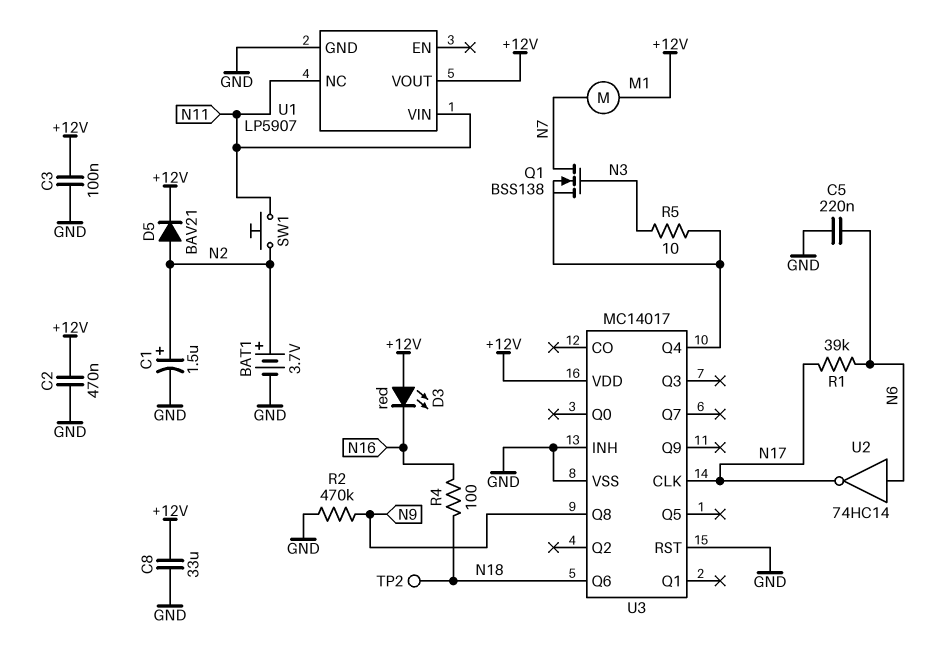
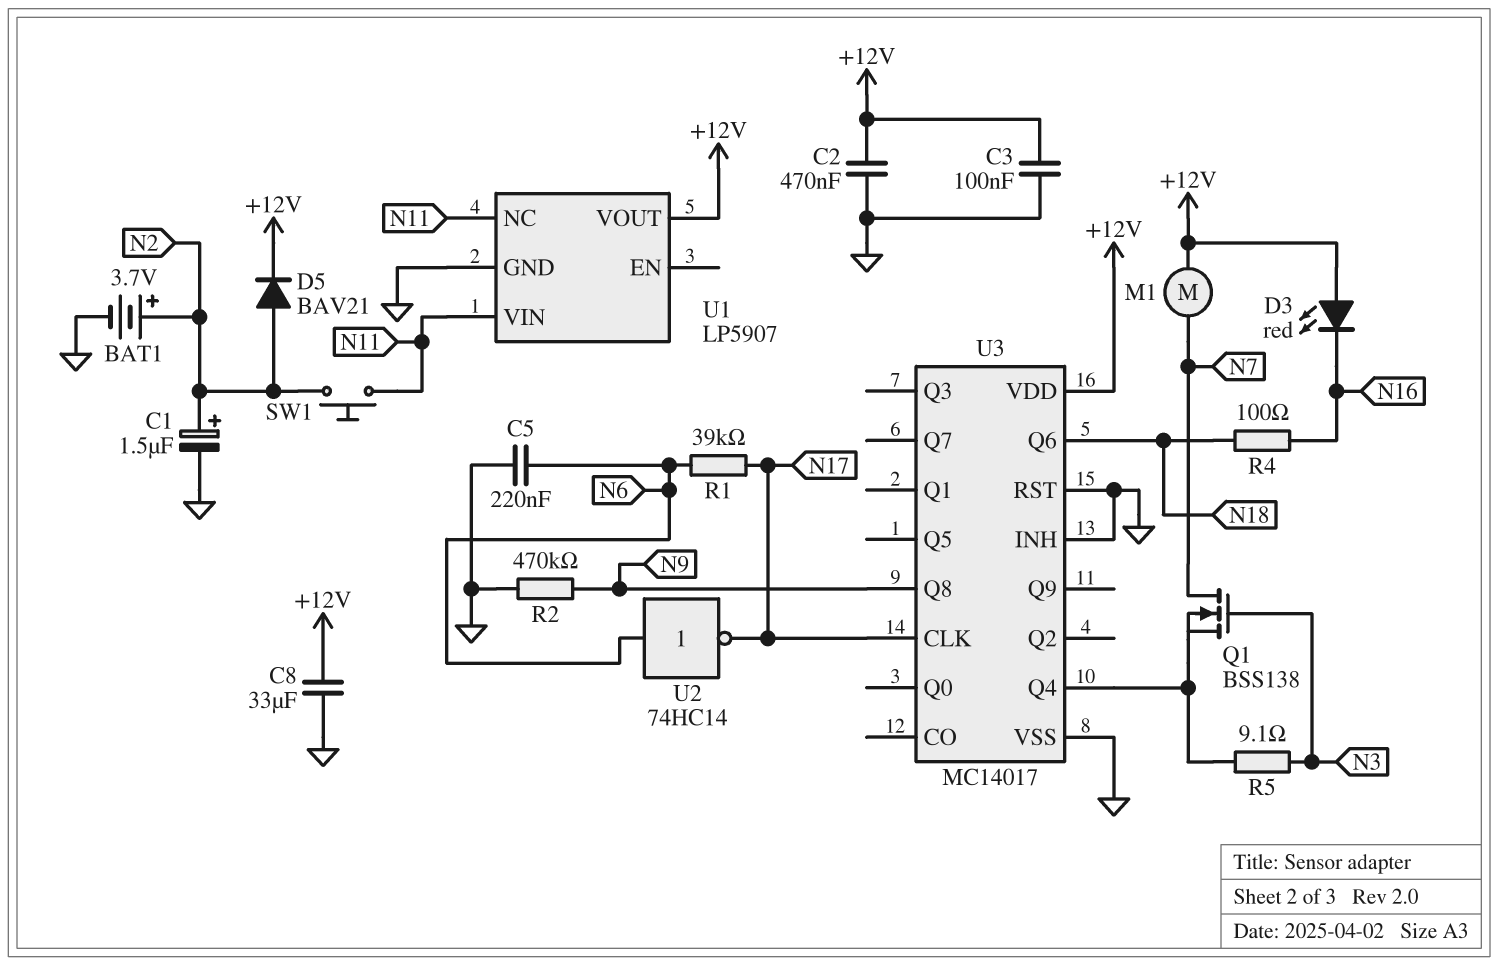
R5: 10 (N3, U3/Q4) -> 9.1 (N3, U3/Q4)
TP2: test point (N18) -> none

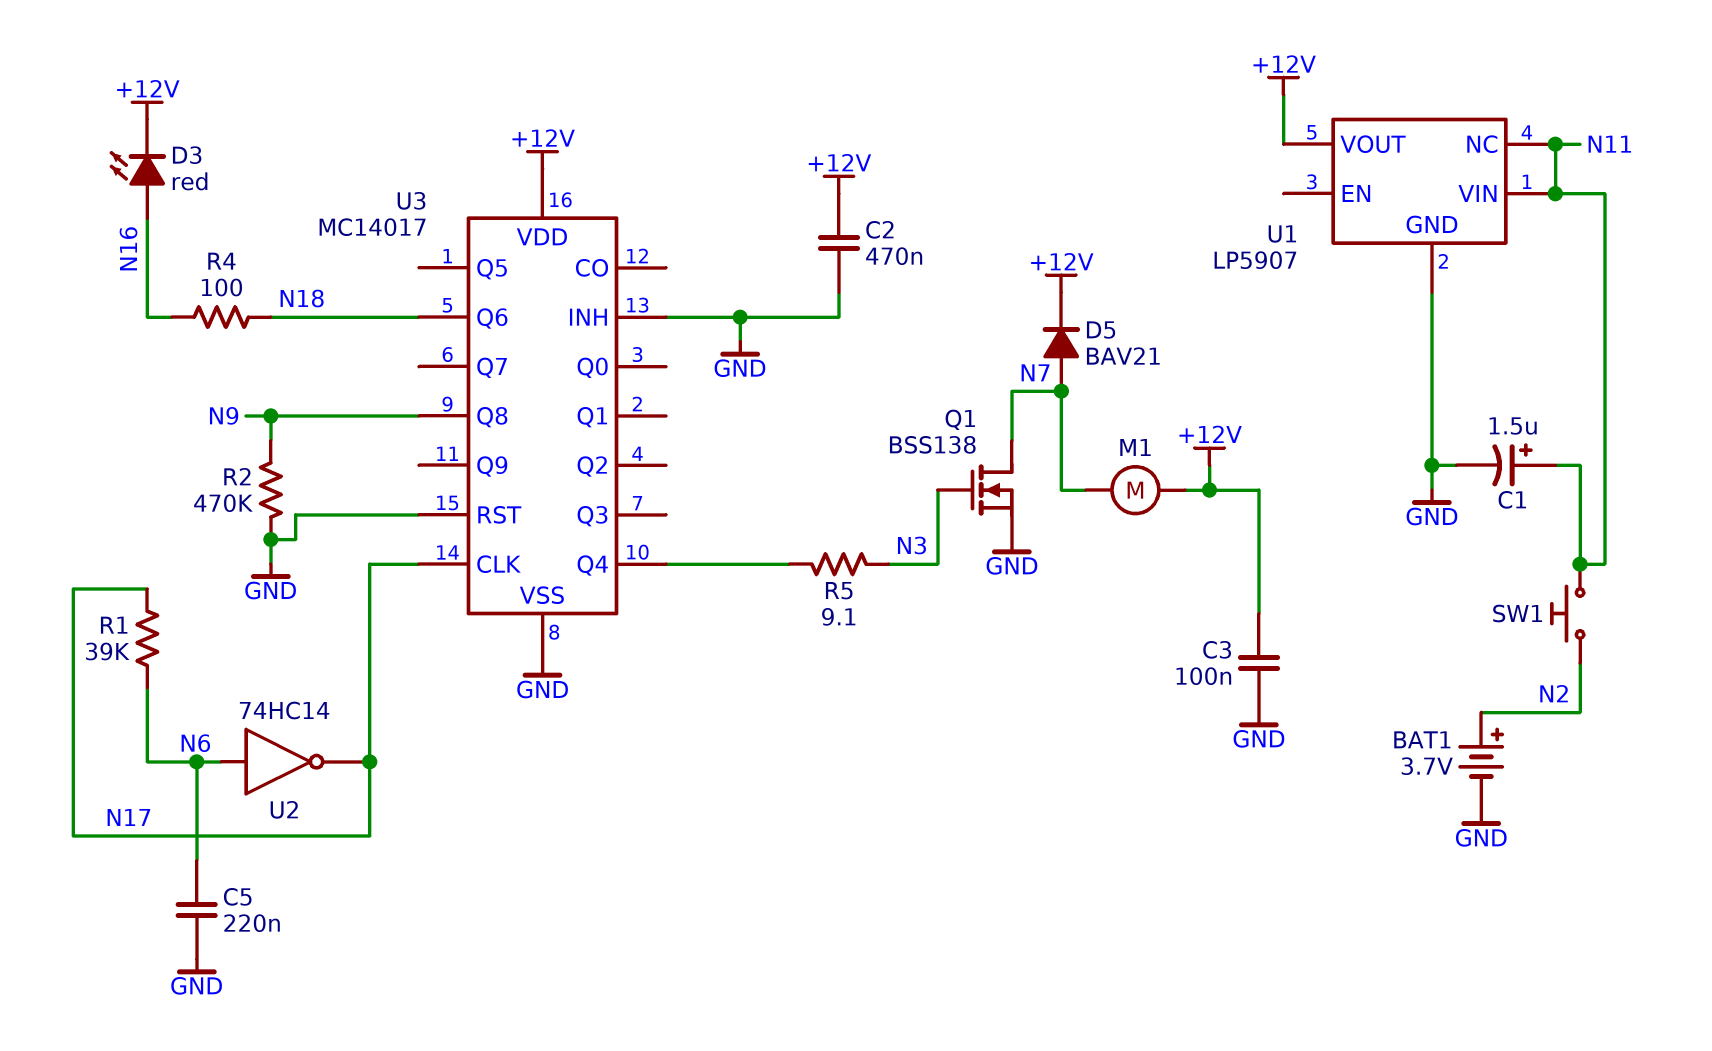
C1: 1.5uF (plus N2, minus GND) -> 1.5uF (plus N11, minus GND)
C8: 33uF (+12V, GND) -> none
D3: LED red (A +12V, K N16) -> LED red (A N16, K +12V)
D5: diode BAV21 (A N2, K +12V) -> diode BAV21 (A N7, K +12V)
Q1: NMOS BSS138 (G N3, D N7, S U3/Q4) -> NMOS BSS138 (G N3, D N7, S GND)

